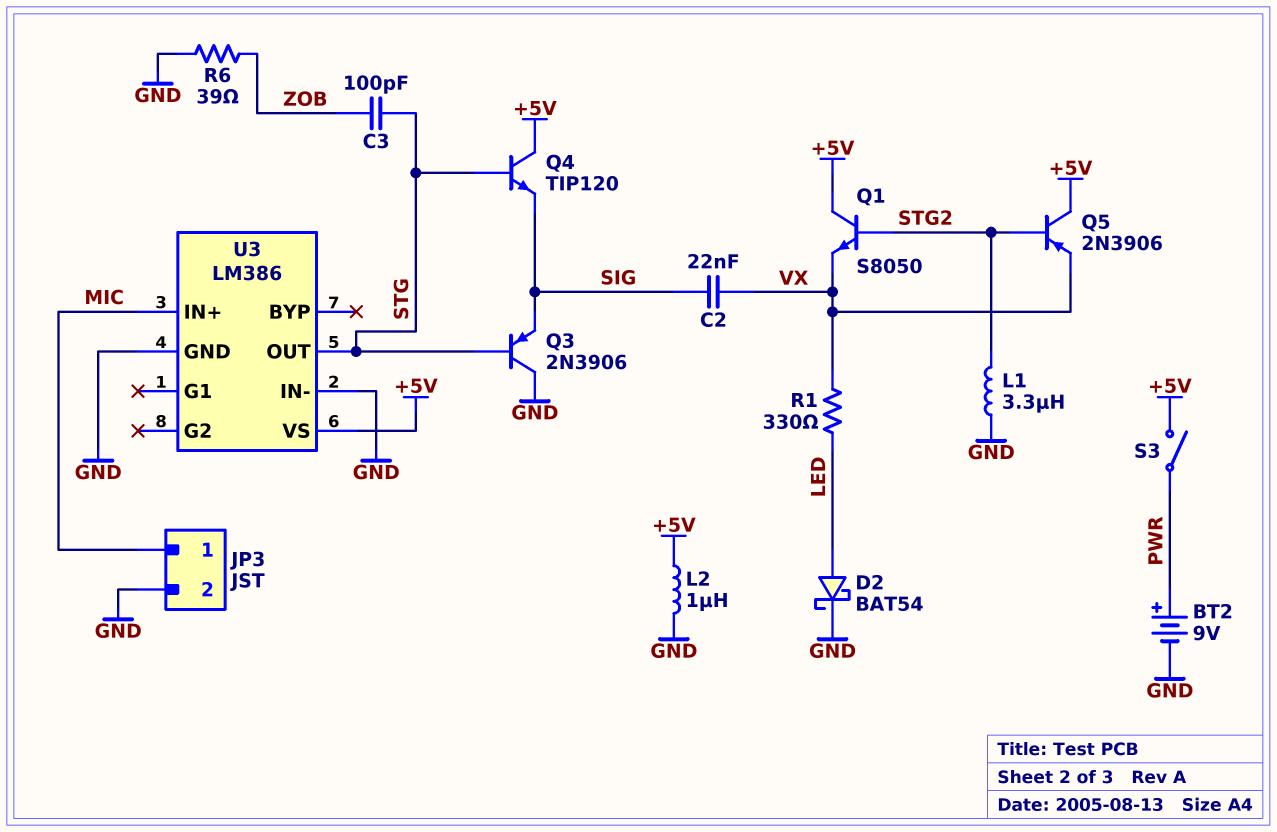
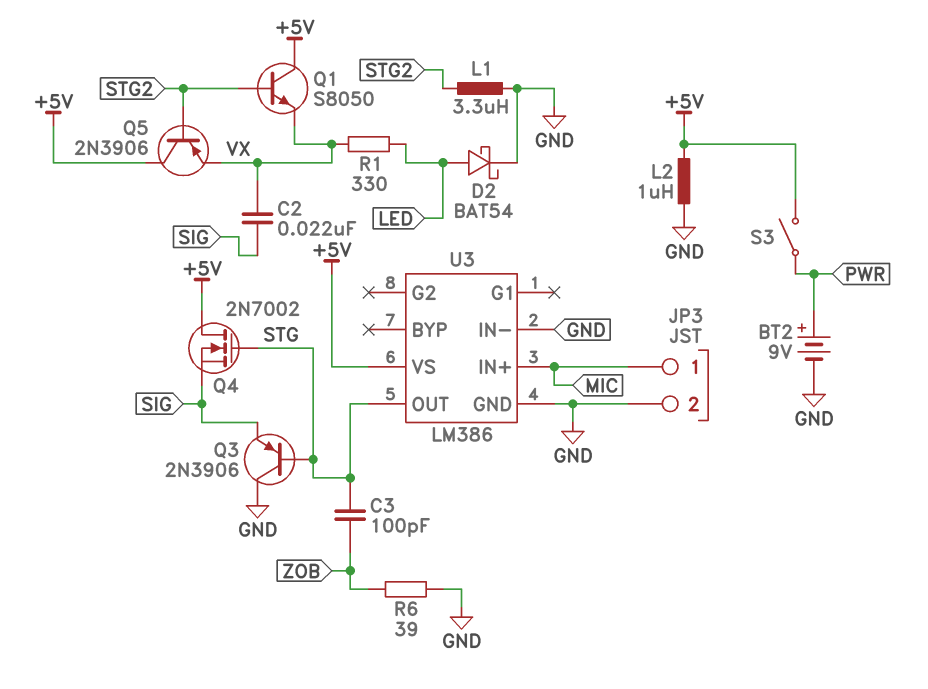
Q4: NPN TIP120 (B STG, C +5V, E SIG) -> NMOS 2N7002 (G STG, D +5V, S SIG)

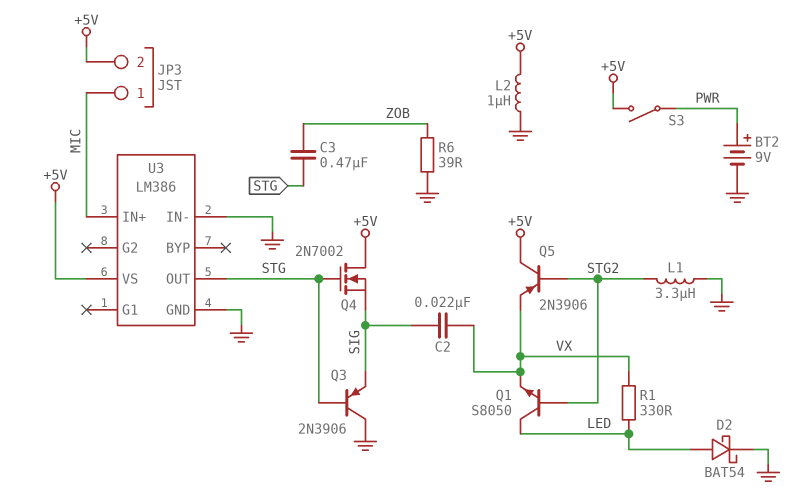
C3: 100pF (STG, ZOB) -> 470nF (STG, ZOB)
JP3 pin 2: GND -> +5V
Q1: NPN S8050 (B STG2, C +5V, E VX) -> NPN S8050 (B STG2, C LED, E VX)

